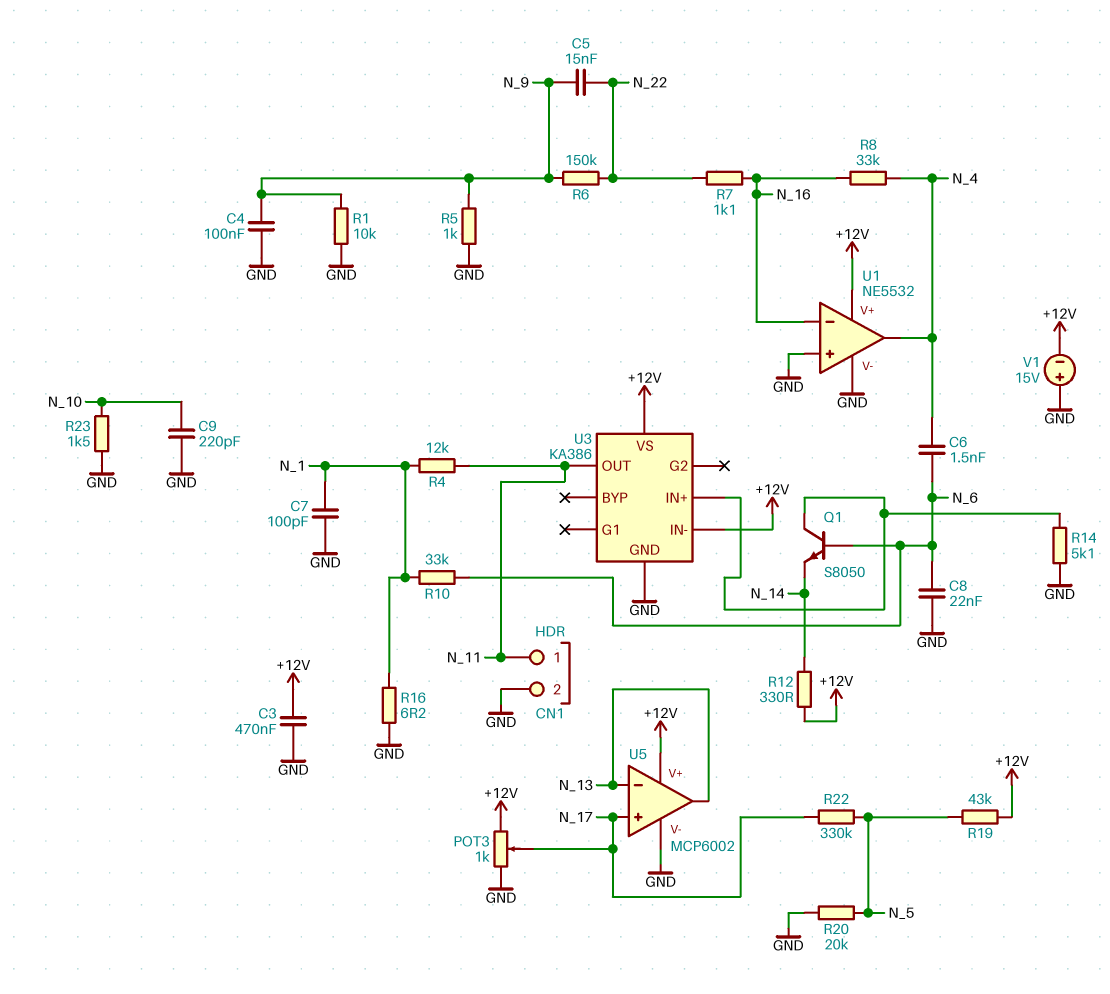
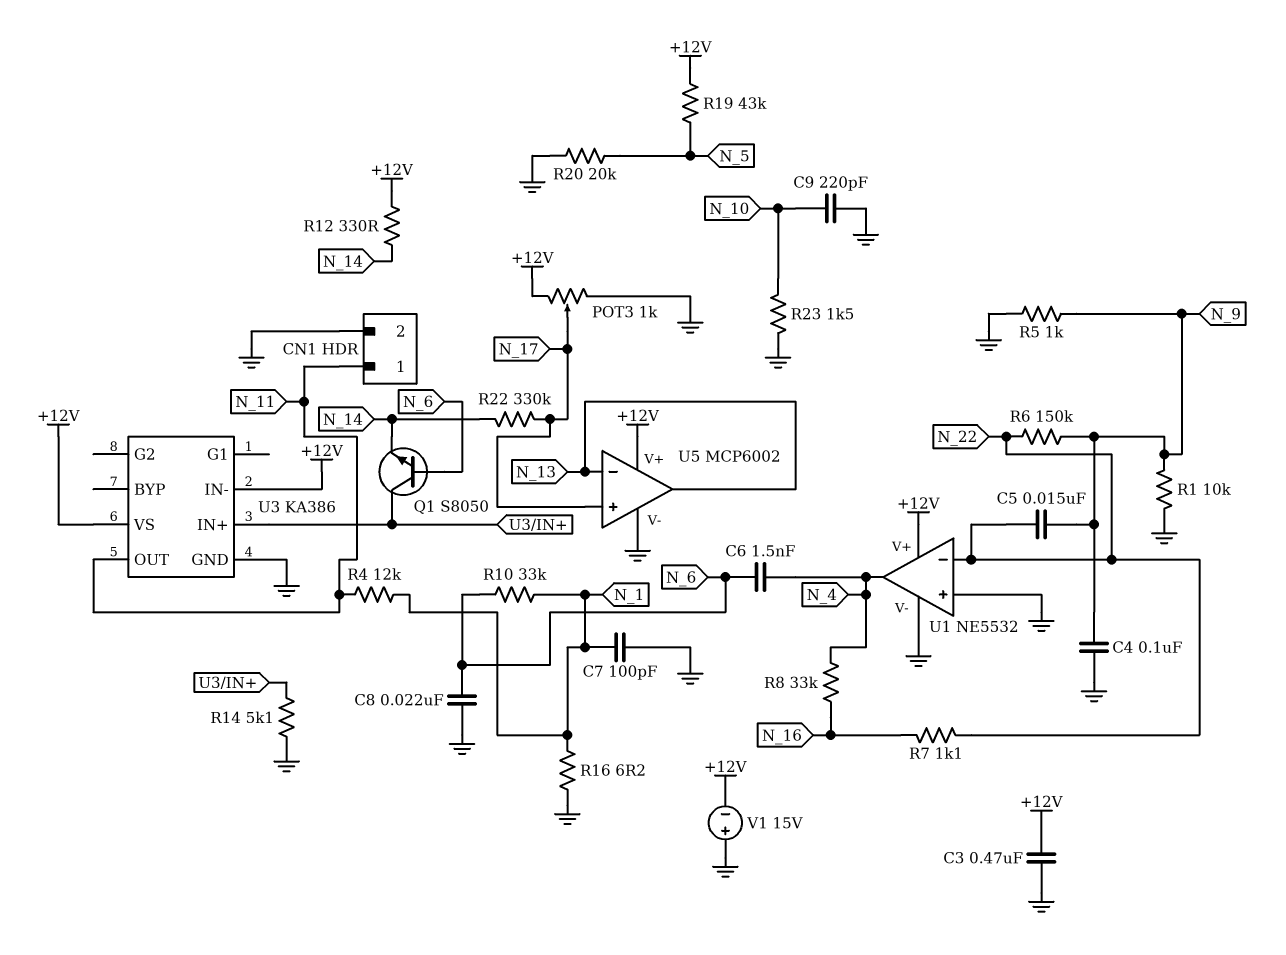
R22: 330k (N_5, N_17) -> 330k (N_14, N_17)
U1 pin in-: N_16 -> N_22

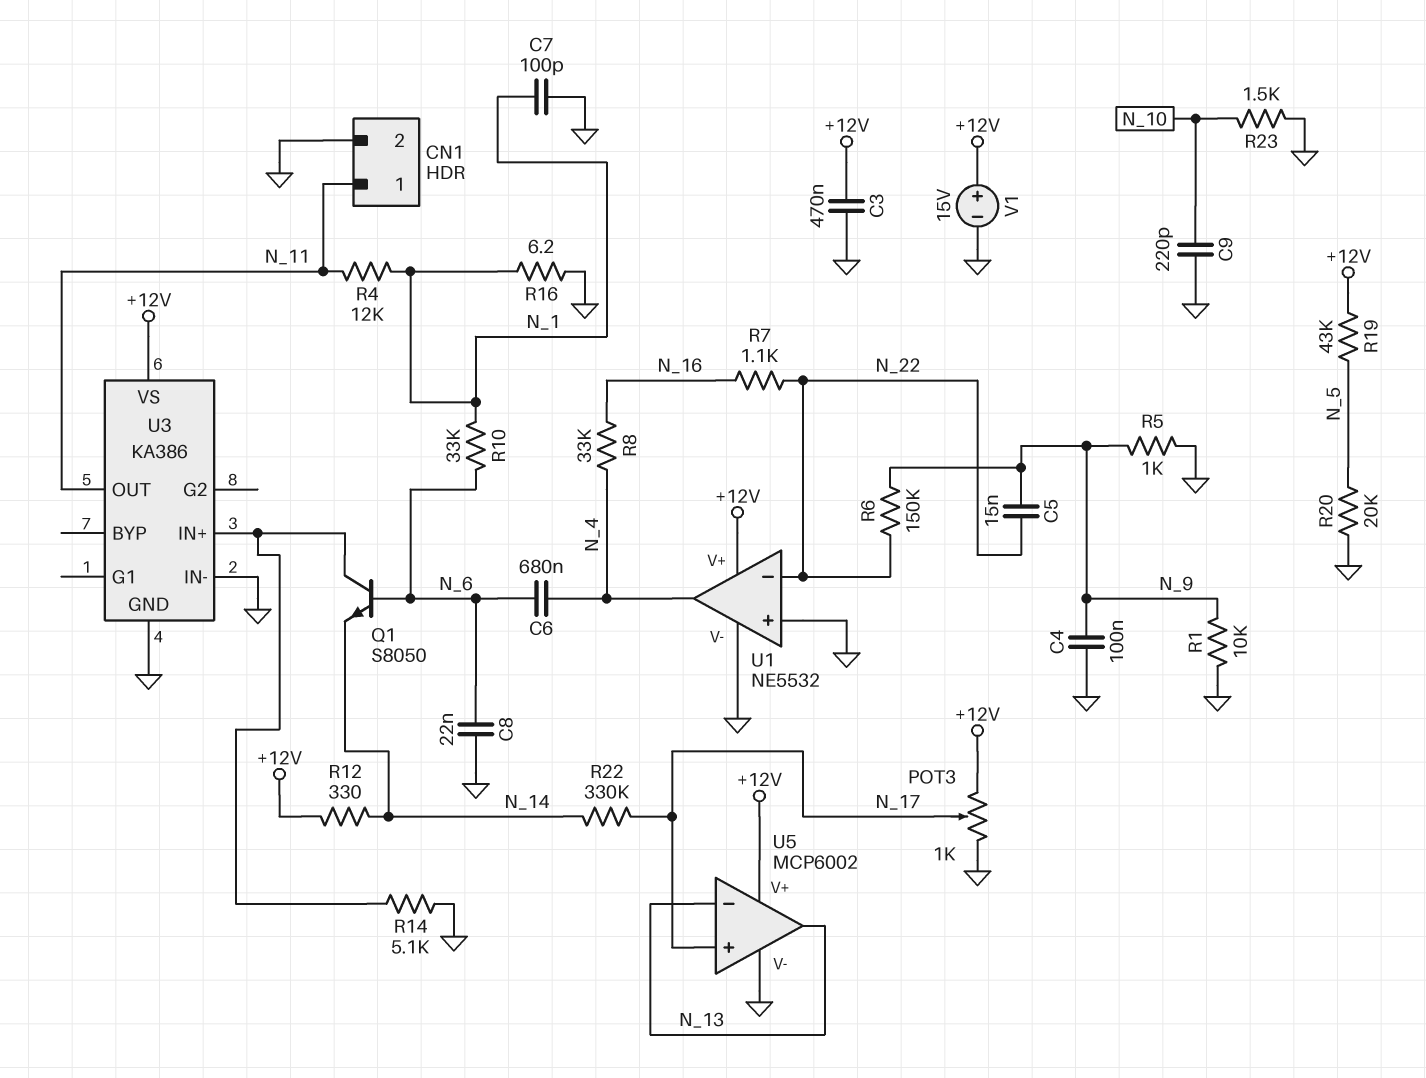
C6: 1.5nF (N_4, N_6) -> 680nF (N_4, N_6)
U3 pin IN-: +12V -> GND
V1: 15V (plus GND, minus +12V) -> 15V (plus +12V, minus GND)

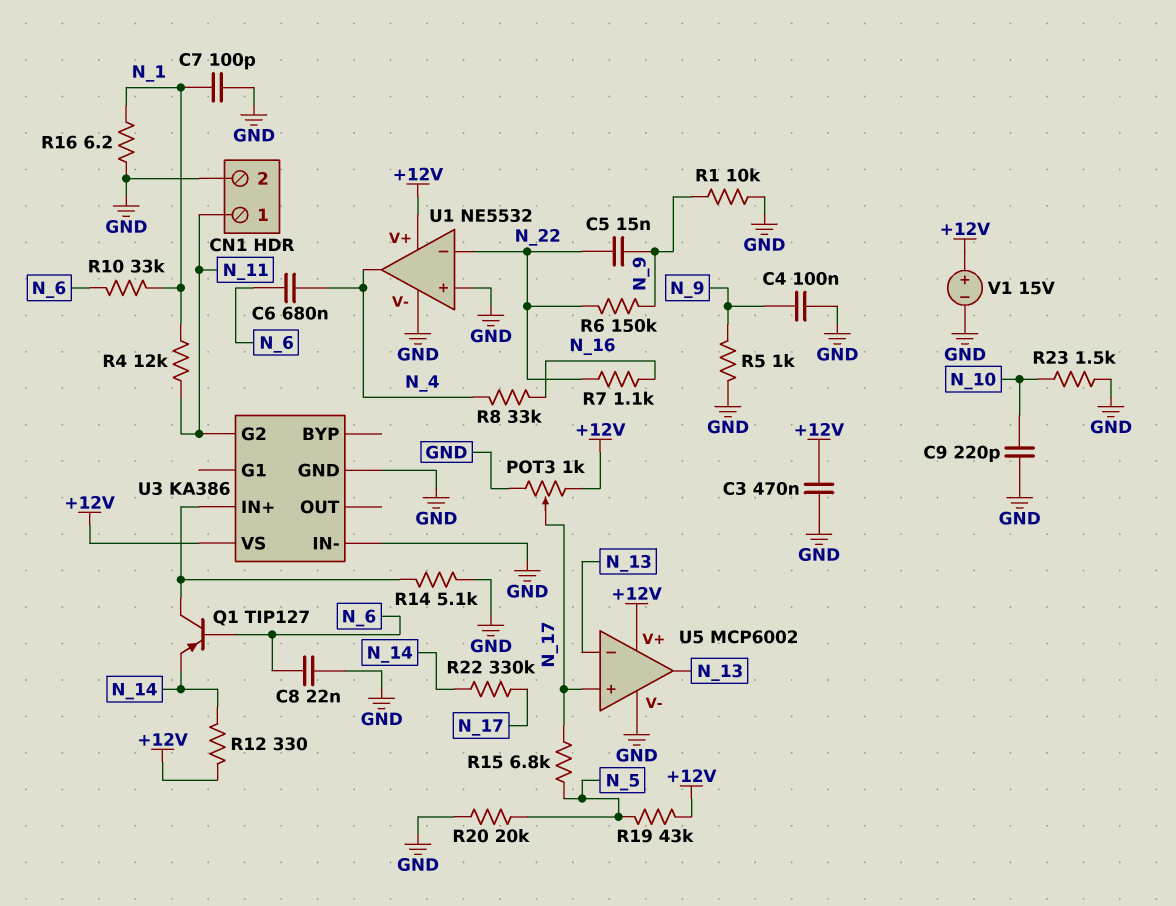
Q1: NPN S8050 (B N_6, C U3/IN+, E N_14) -> PNP TIP127 (B N_6, C U3/IN+, E N_14)
R15: none -> 6.8k (N_5, N_17)
U3 pin G2: none -> N_11
U3 pin OUT: N_11 -> none

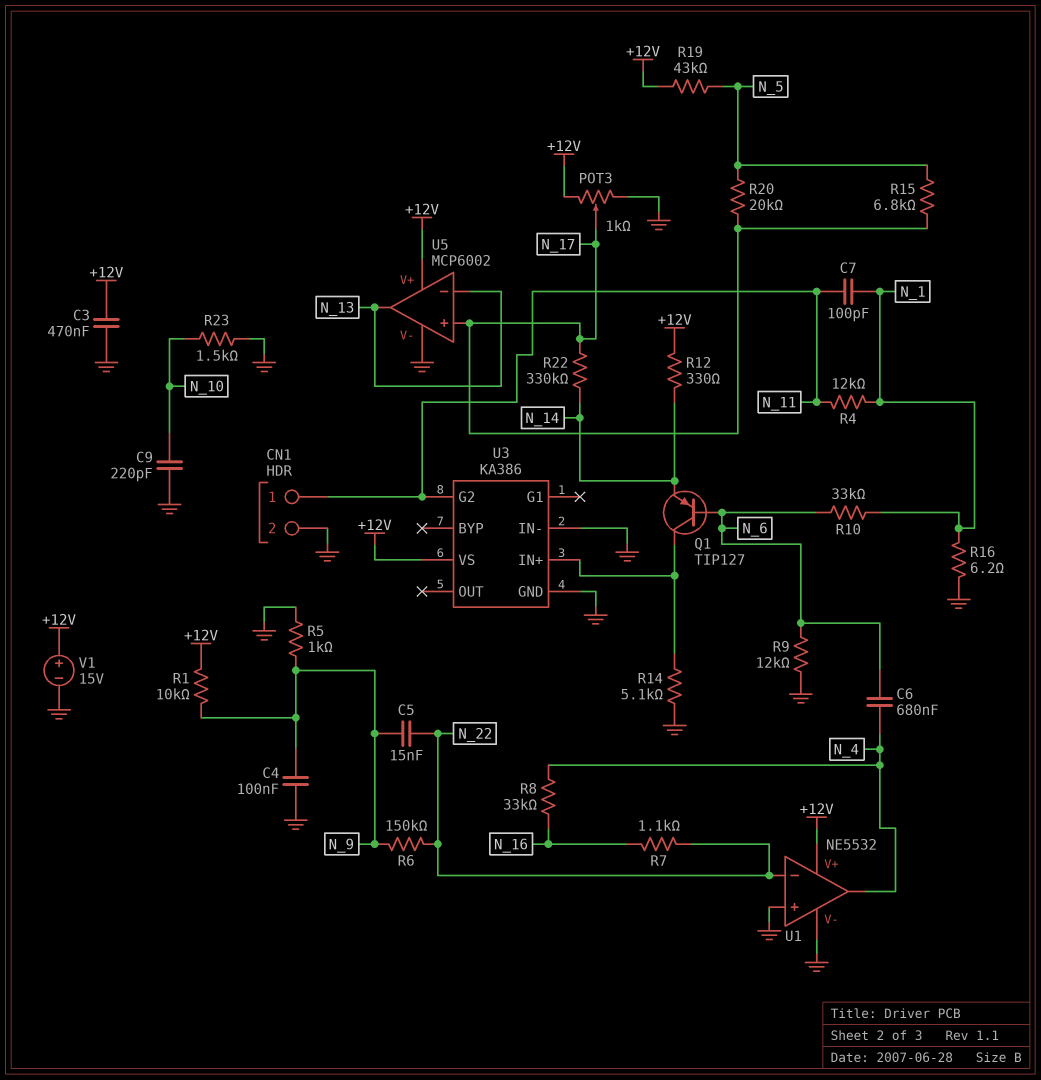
C7: 100pF (GND, N_1) -> 100pF (N_1, N_11)
C8: 22nF (GND, N_6) -> none
R1: 10k (GND, N_9) -> 10k (+12V, N_9)
R9: none -> 12k (GND, N_6)
R20: 20k (GND, N_5) -> 20k (N_5, N_17)

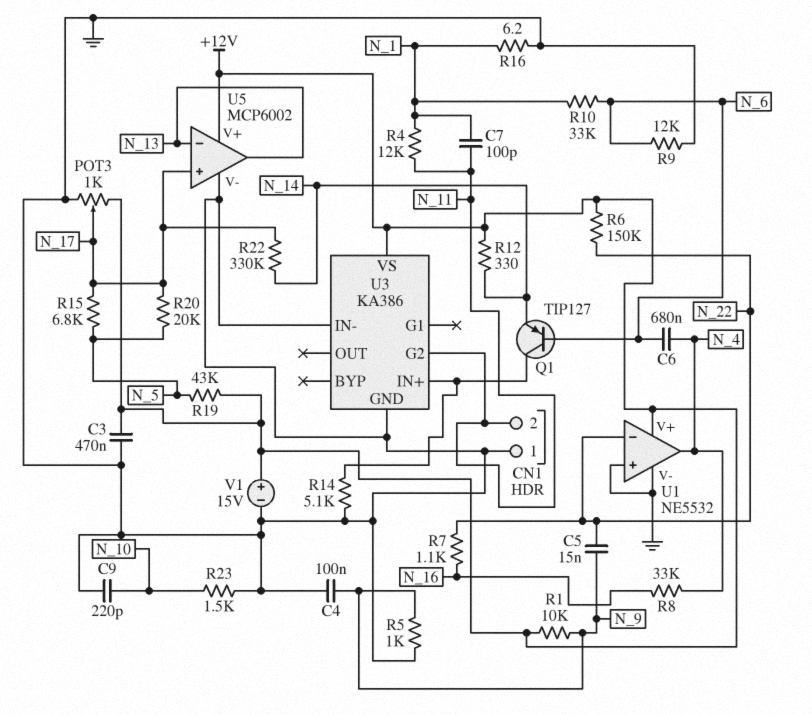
CN1 pin 1: N_11 -> GND
CN1 pin 2: GND -> N_11
R6: 150k (N_9, N_22) -> 150k (+12V, N_22)

